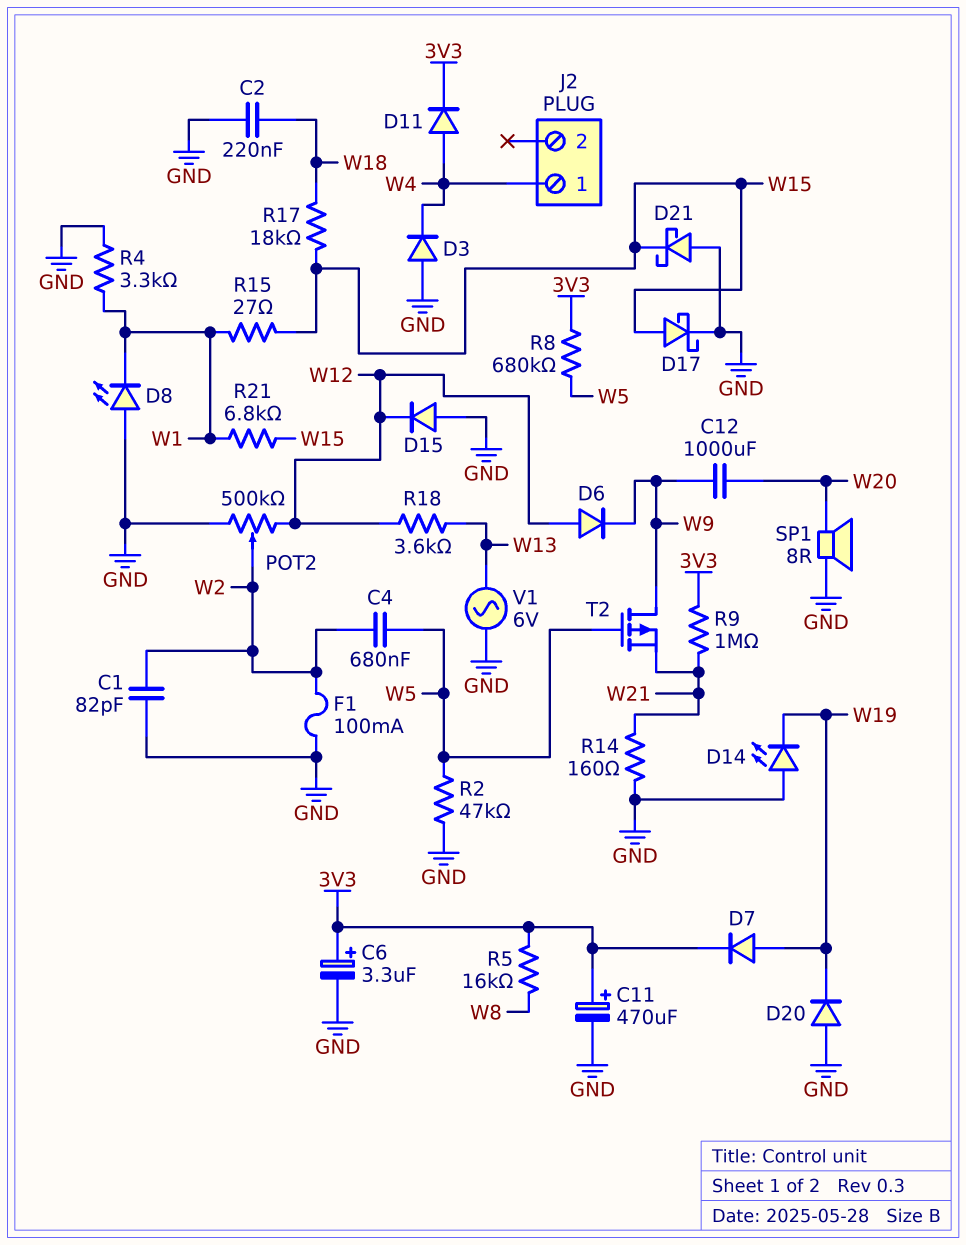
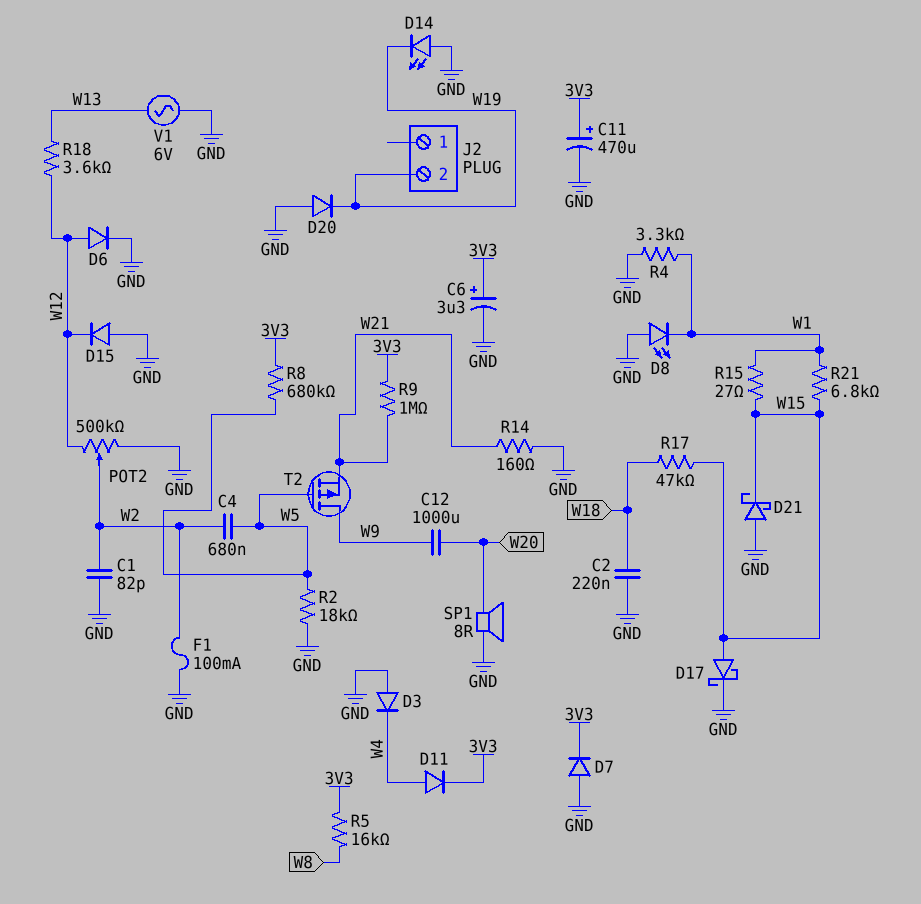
D6: diode (A W12, K W9) -> diode (A W12, K GND)
D7: diode (A W19, K 3V3) -> diode (A GND, K 3V3)
J2 pin 1: W4 -> none
J2 pin 2: none -> W19
R2: 47k (GND, W5) -> 18k (GND, W5)
R17: 18k (W15, W18) -> 47k (W15, W18)

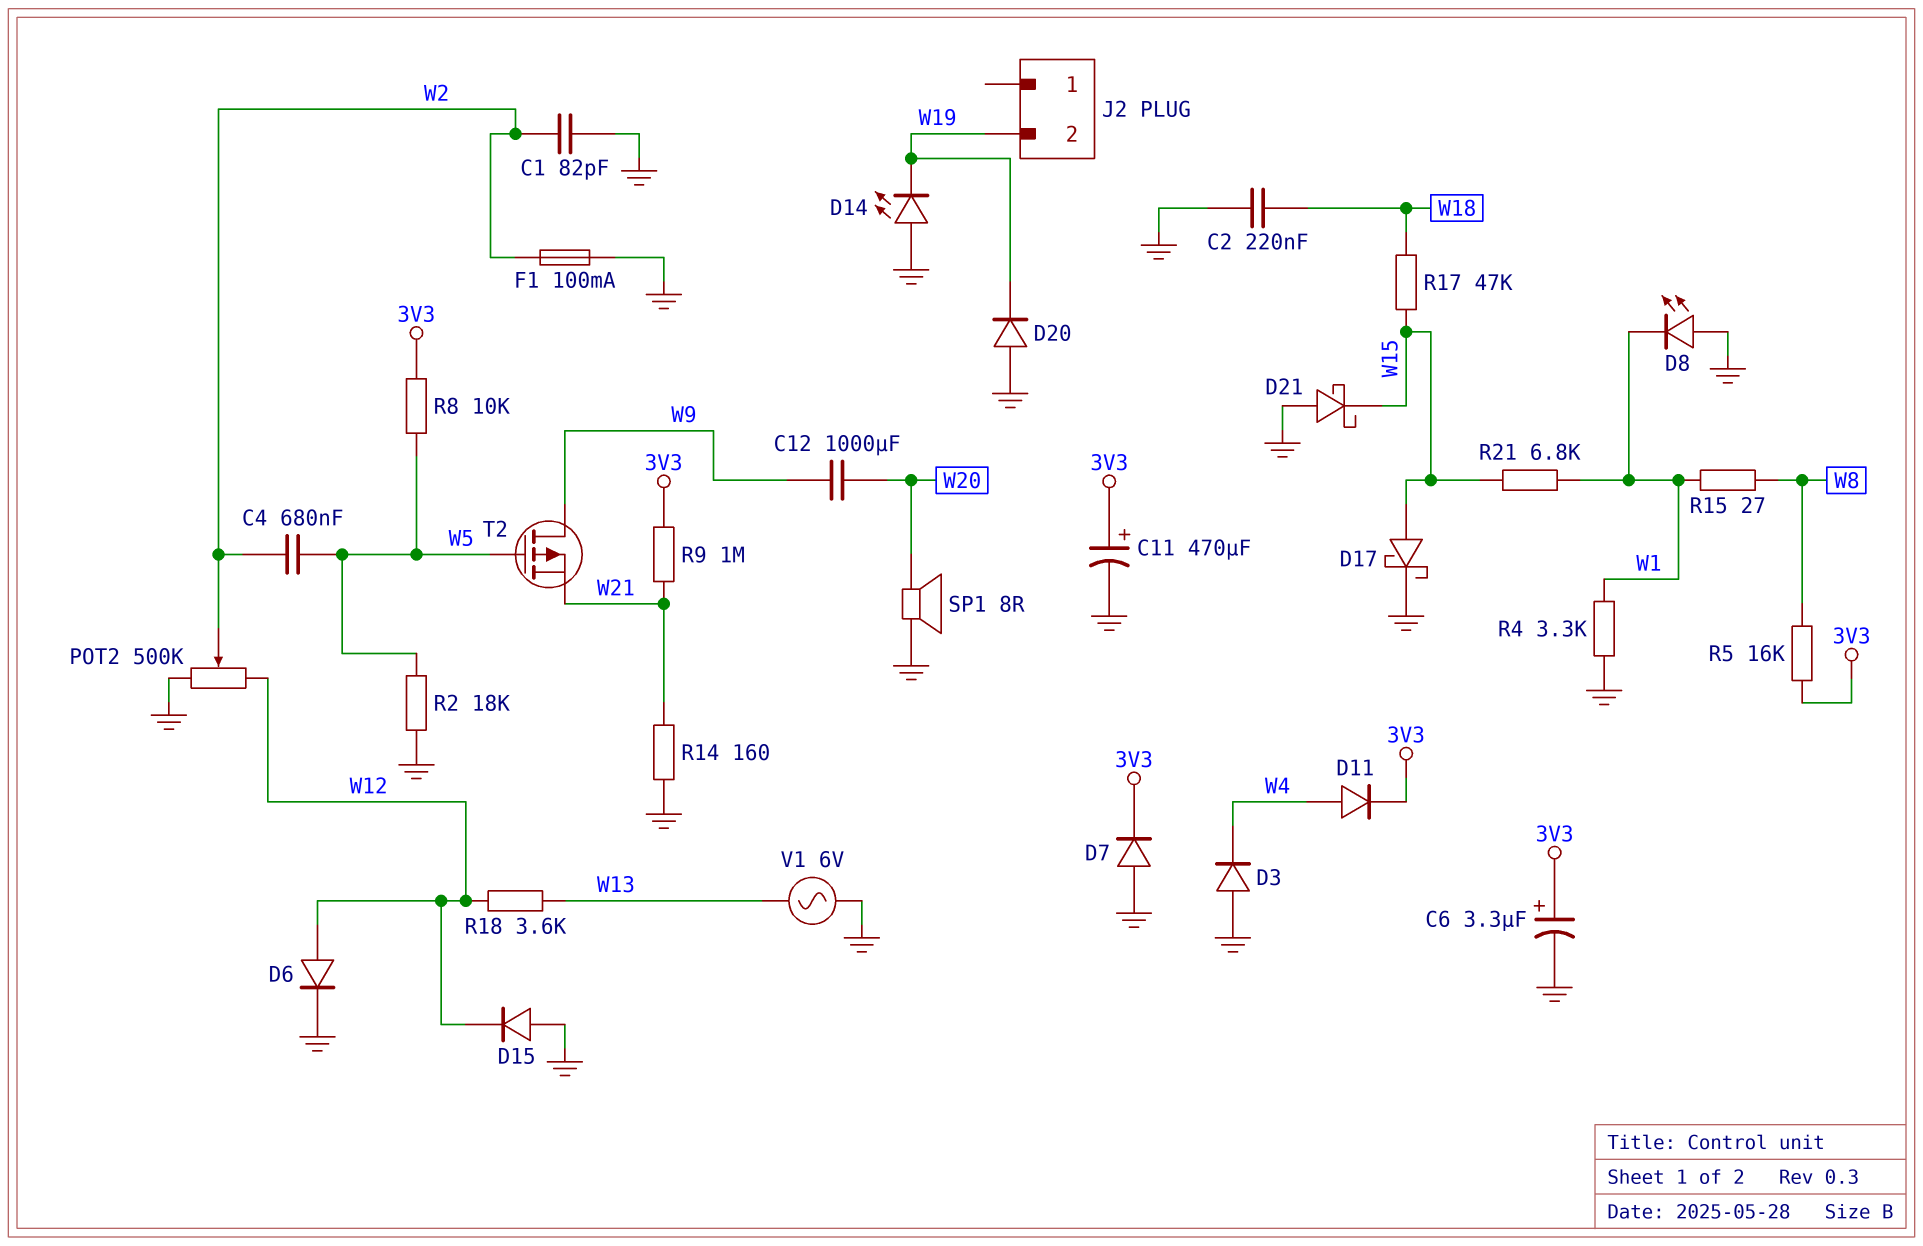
R8: 680k (3V3, W5) -> 10k (3V3, W5)
R15: 27 (W1, W15) -> 27 (W1, W8)

